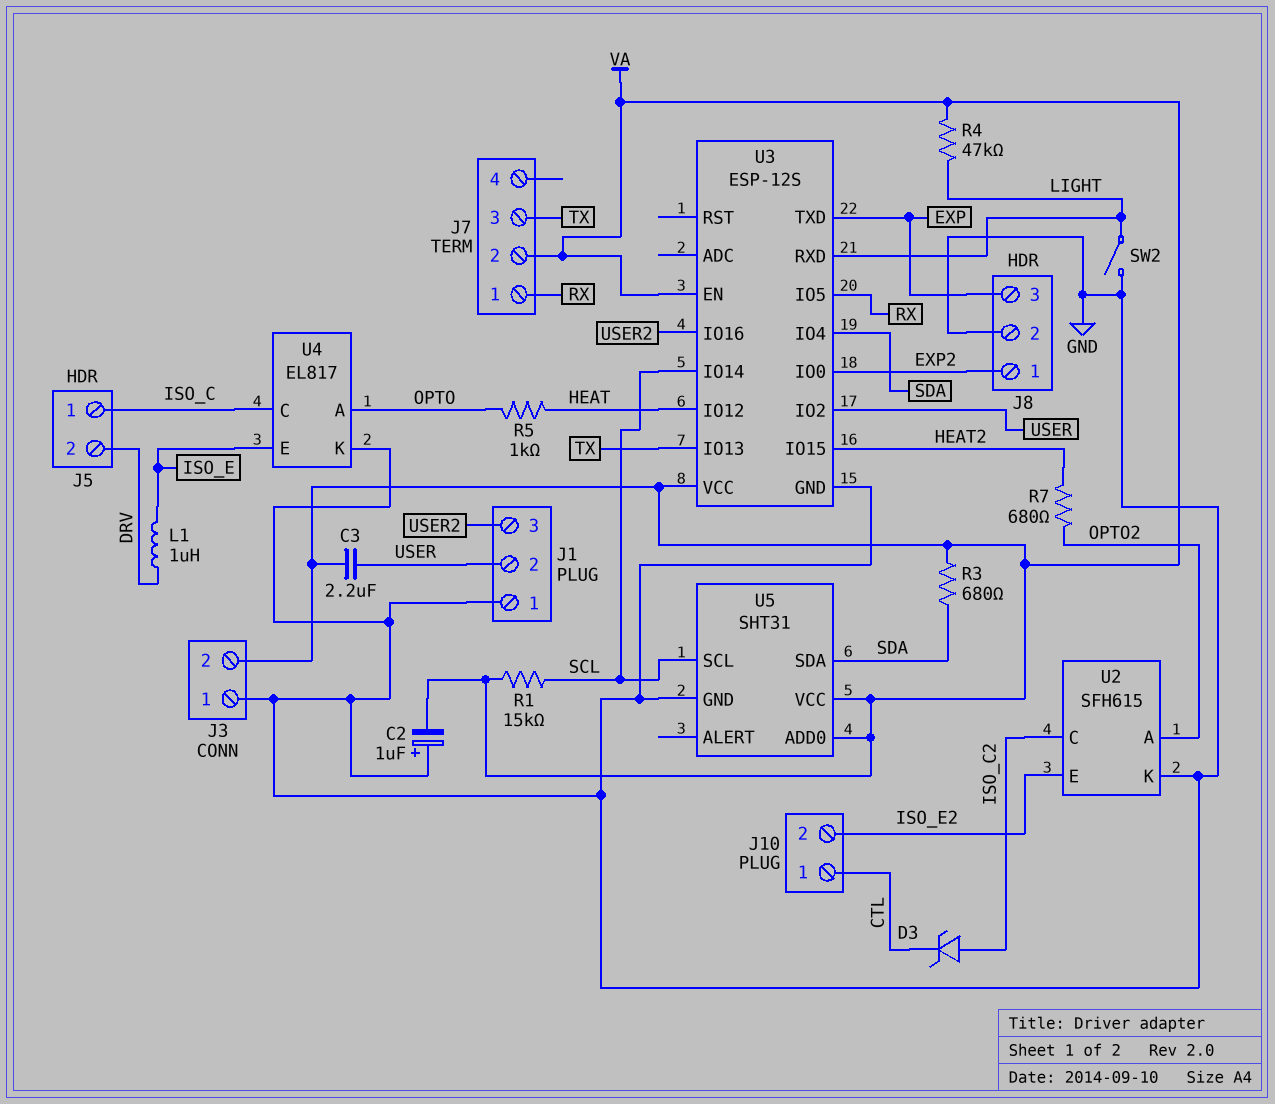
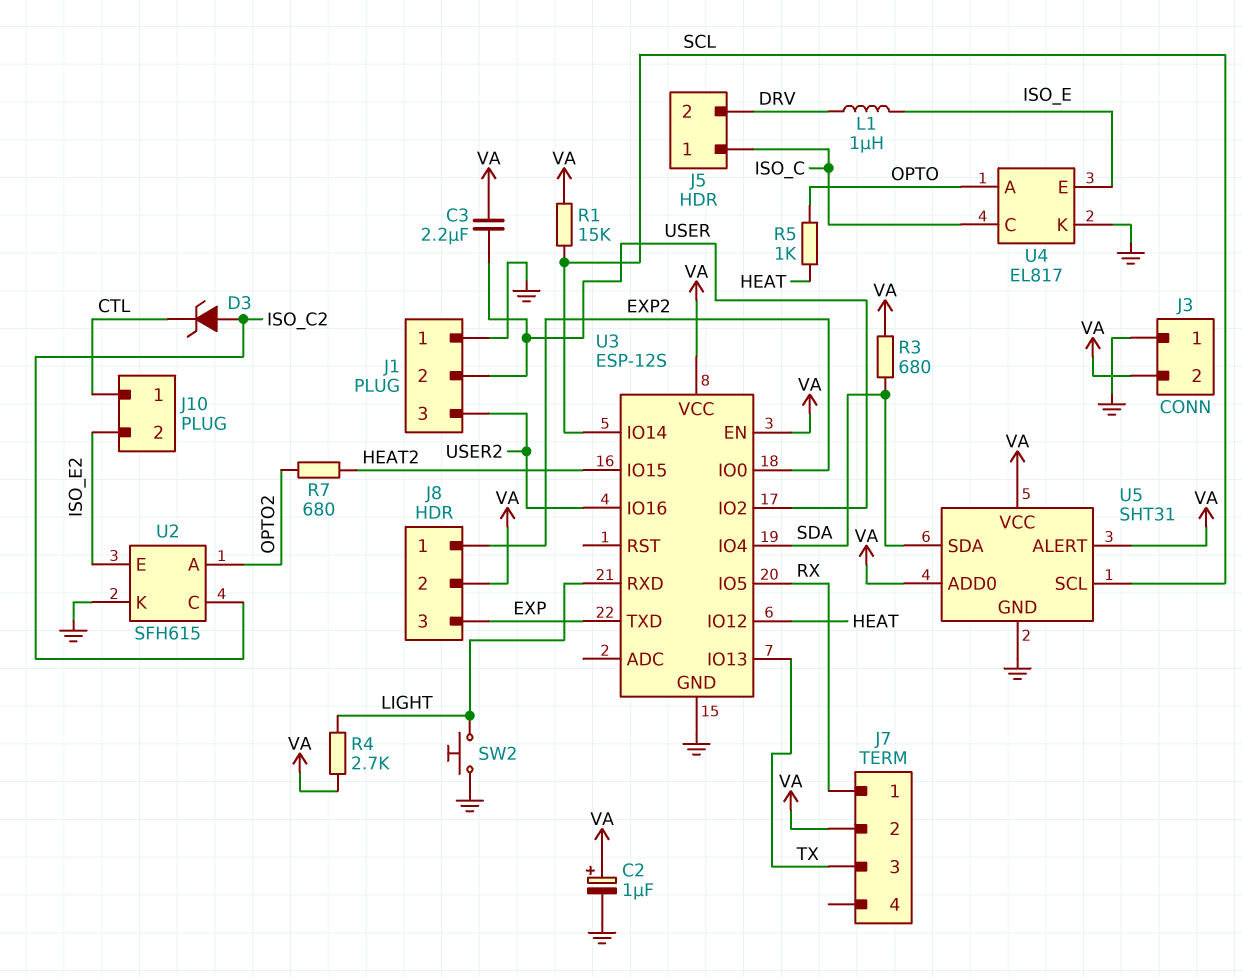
C2: 1uF (plus GND, minus VA) -> 1uF (plus VA, minus GND)
J8 pin 2: GND -> VA
R4: 47k (LIGHT, VA) -> 2.7k (LIGHT, VA)
SW2: switch (GND, LIGHT) -> button (GND, LIGHT)
U5 pin ALERT: none -> VA

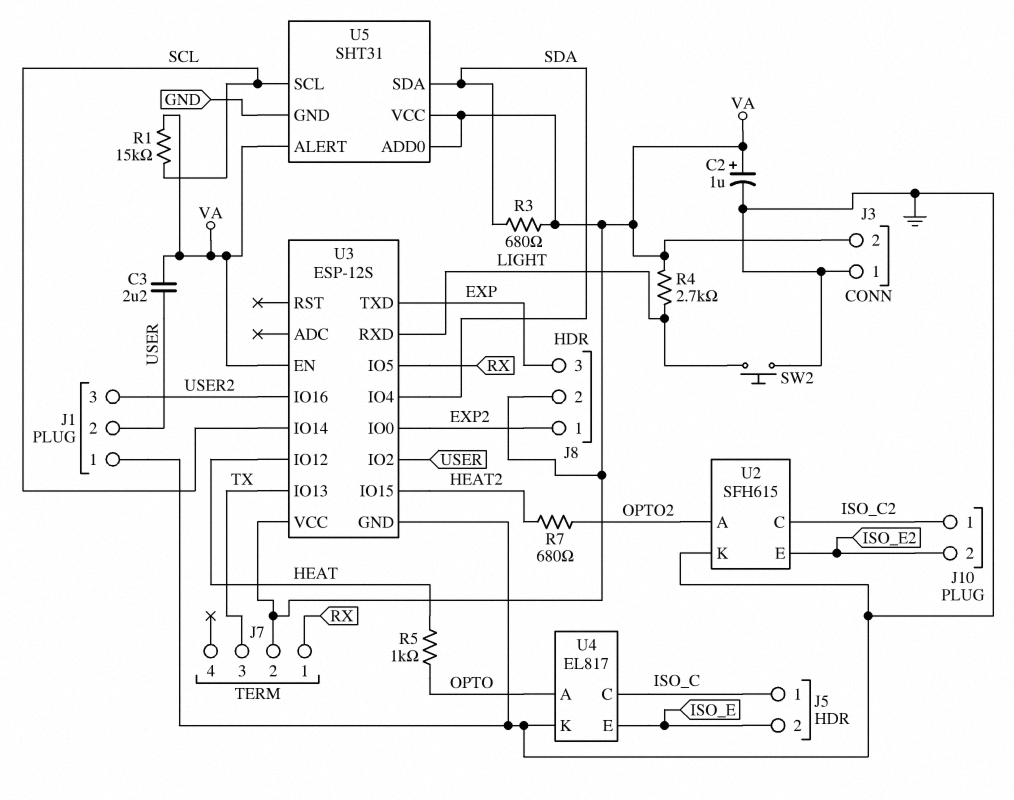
D3: zener (A ISO_C2, K CTL) -> none
J5 pin 2: DRV -> ISO_E
J10 pin 1: CTL -> ISO_C2
L1: 1uH (DRV, ISO_E) -> none

